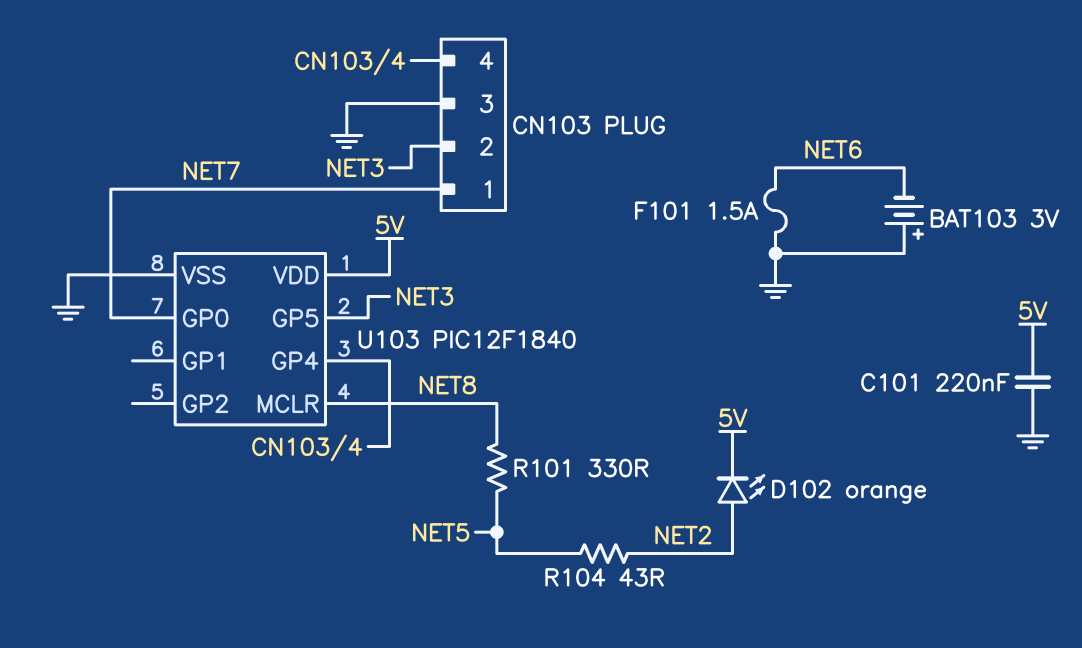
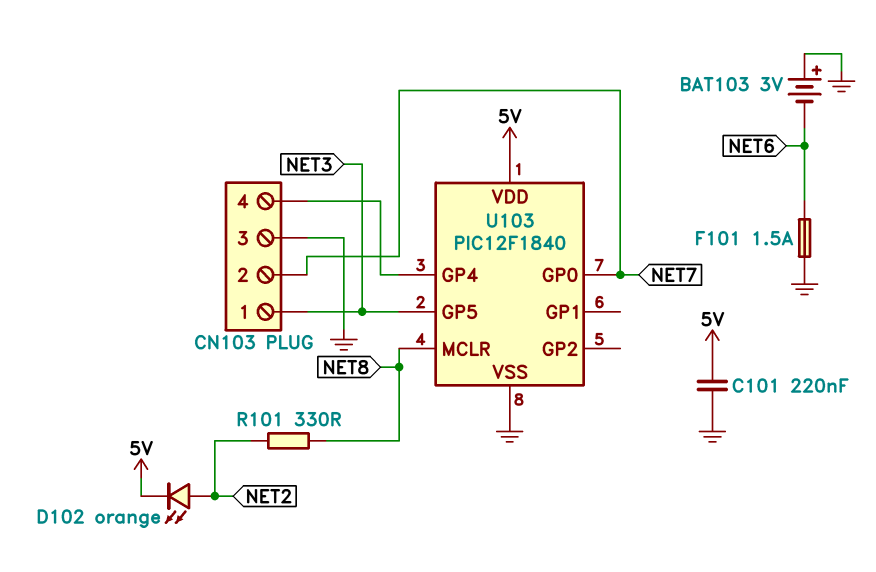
CN103 pin 1: NET7 -> NET3
CN103 pin 2: NET3 -> NET7
R101: 330 (NET5, NET8) -> 330 (NET2, NET8)
R104: 43 (NET2, NET5) -> none

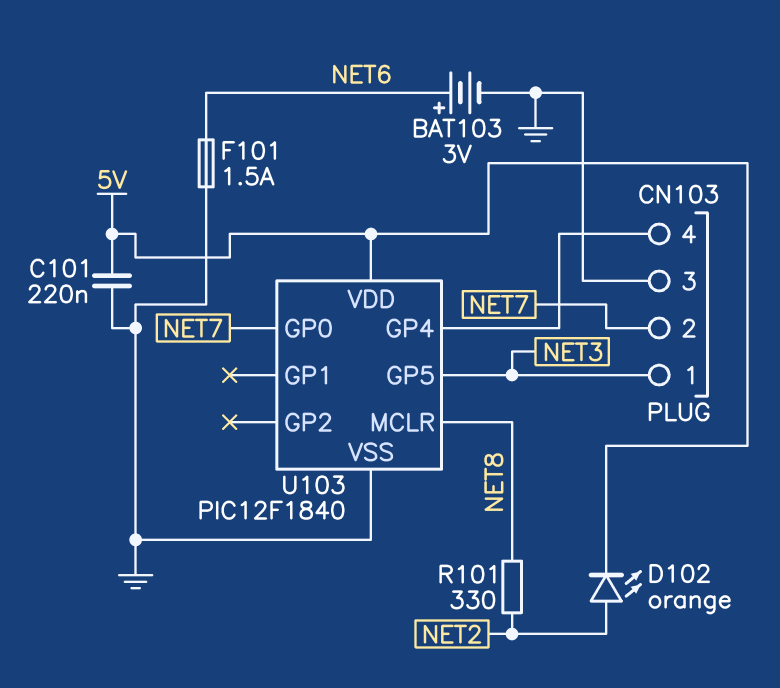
BAT103: 3V (plus GND, minus NET6) -> 3V (plus NET6, minus GND)

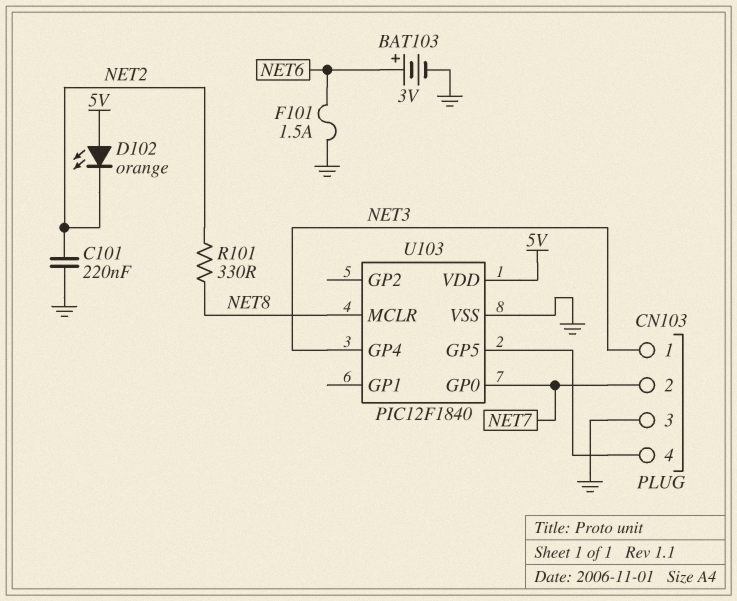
C101: 220nF (5V, GND) -> 220nF (GND, NET2)
D102: LED orange (A NET2, K 5V) -> LED orange (A 5V, K NET2)
U103 pin GP4: CN103/4 -> NET3
U103 pin GP5: NET3 -> CN103/4

